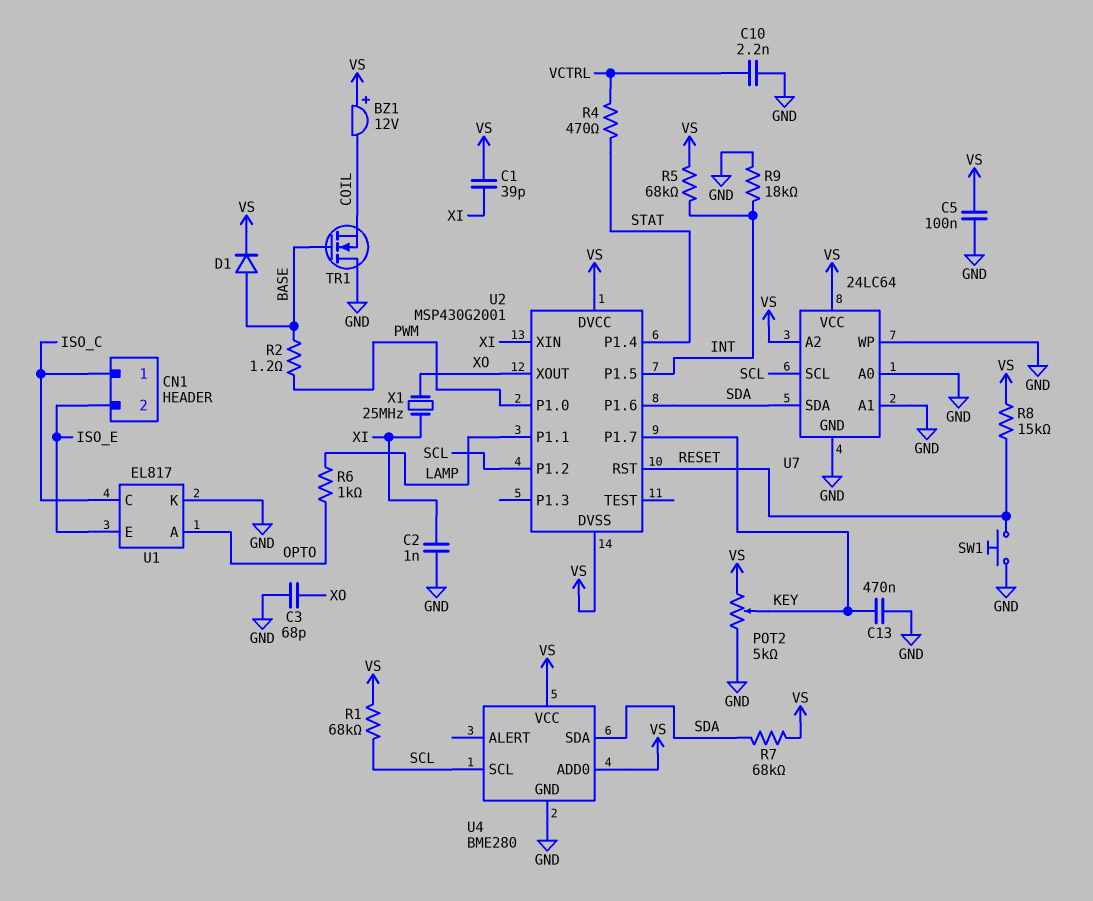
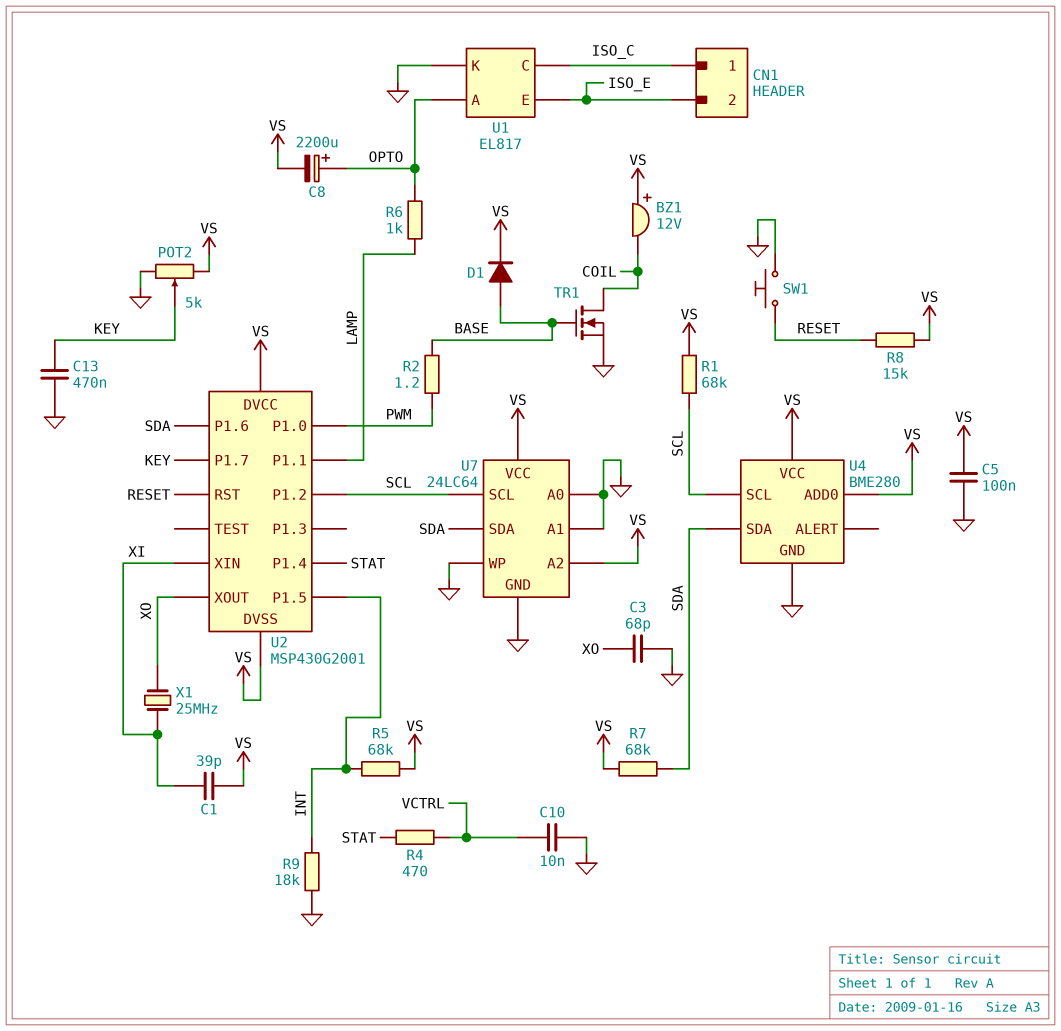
C2: 1nF (GND, XI) -> none
C8: none -> 2200uF (plus OPTO, minus VS)
C10: 2.2nF (GND, VCTRL) -> 10nF (GND, VCTRL)
TR1: NMOS (G BASE, D GND, S COIL) -> NMOS (G BASE, D COIL, S GND)

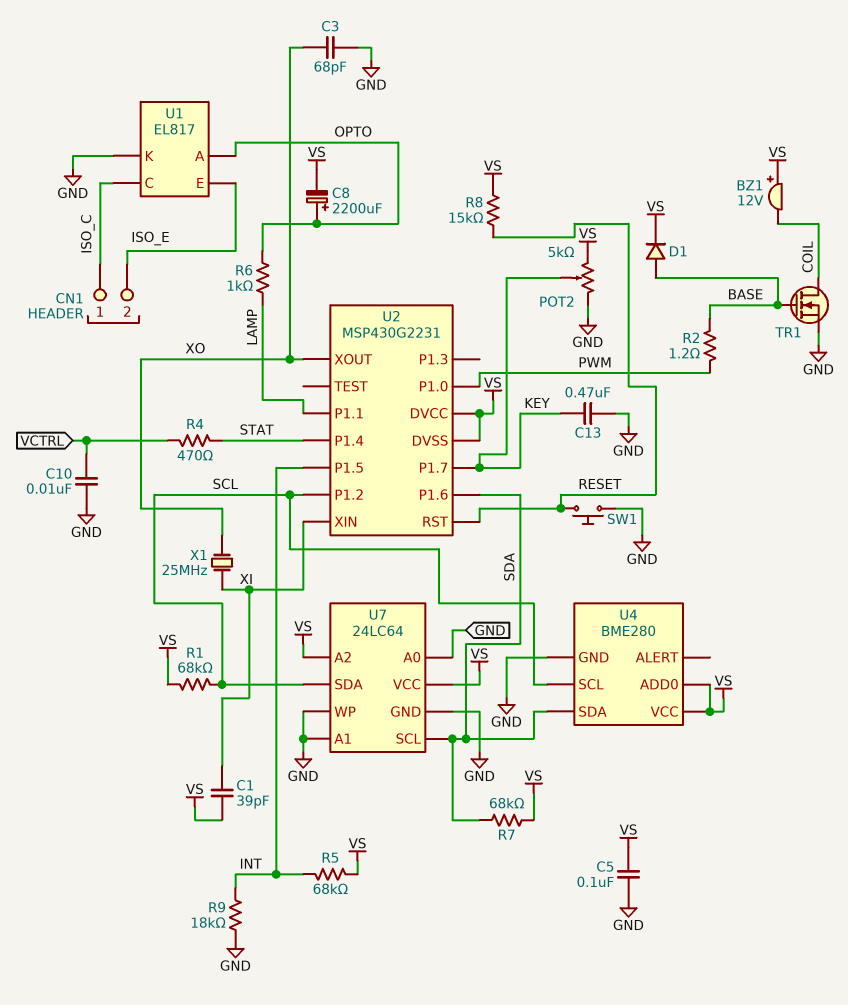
U2: MSP430G2001 -> MSP430G2231
U7 pin SCL: SCL -> SDA
U7 pin SDA: SDA -> SCL

